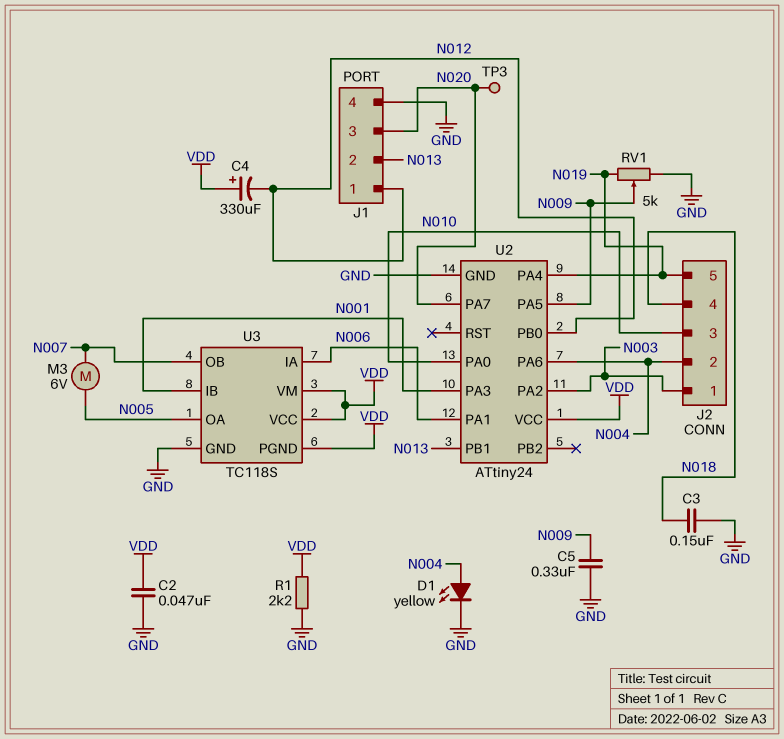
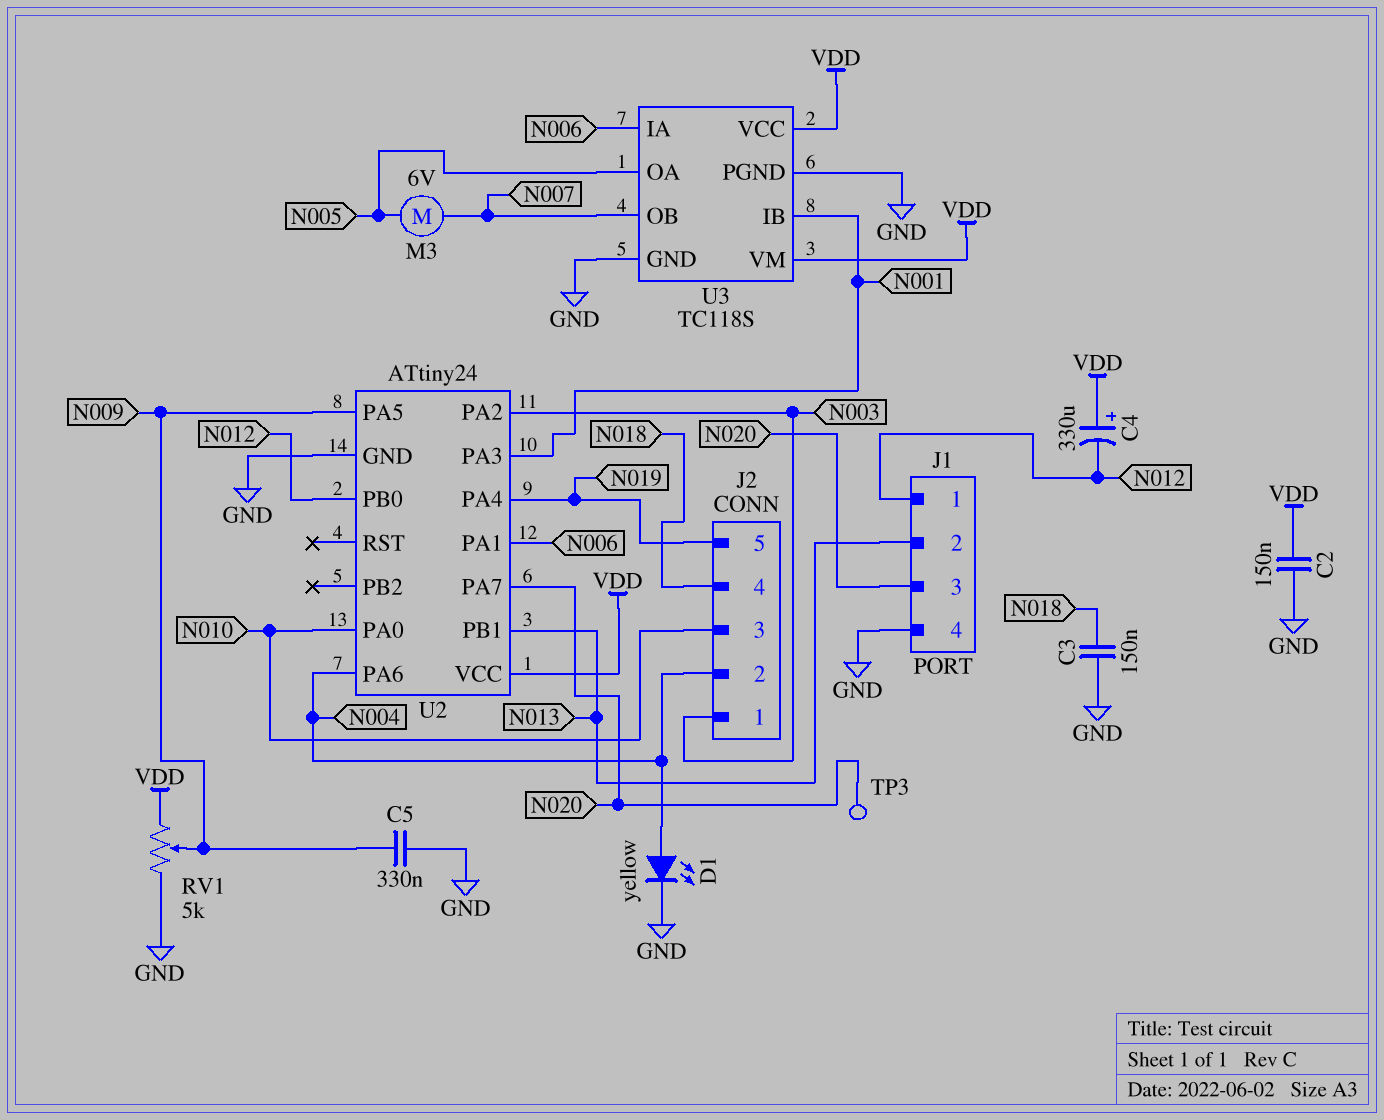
C2: 47nF (GND, VDD) -> 150nF (GND, VDD)
R1: 2.2k (GND, VDD) -> none
RV1: 5k (GND, N019, wiper N009) -> 5k (GND, VDD, wiper N009)
U3 pin PGND: VDD -> GND

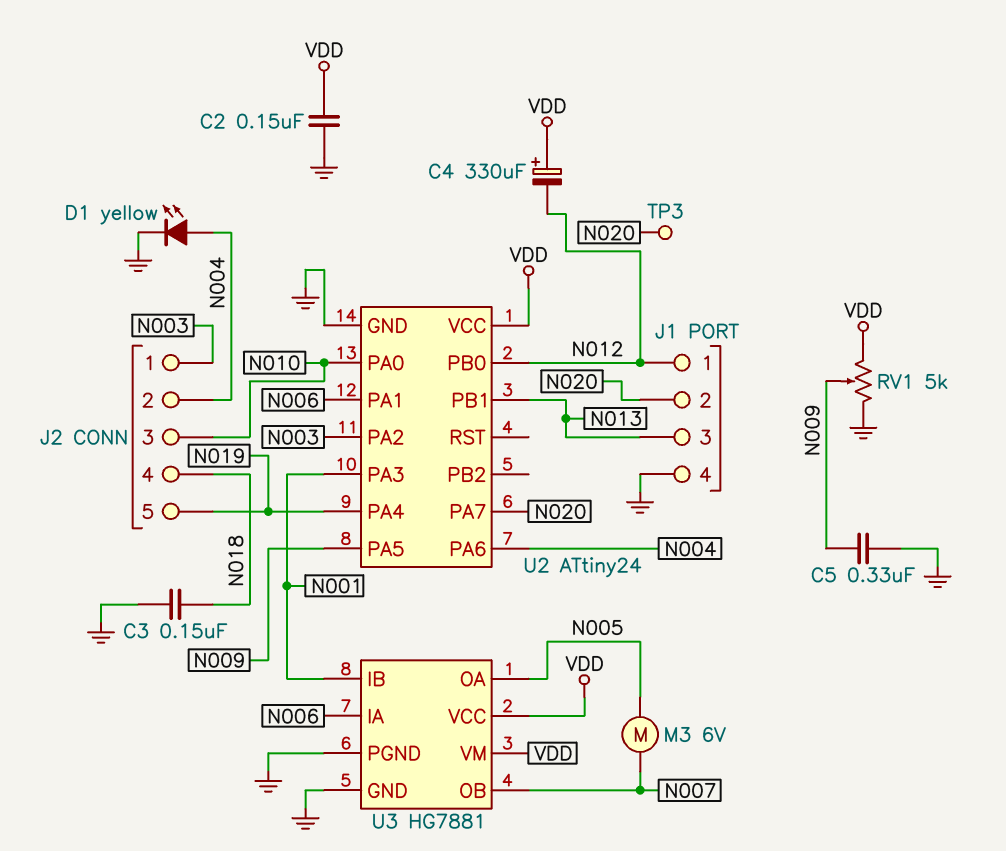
J1 pin 2: N013 -> N020
J1 pin 3: N020 -> N013
U3: TC118S -> HG7881

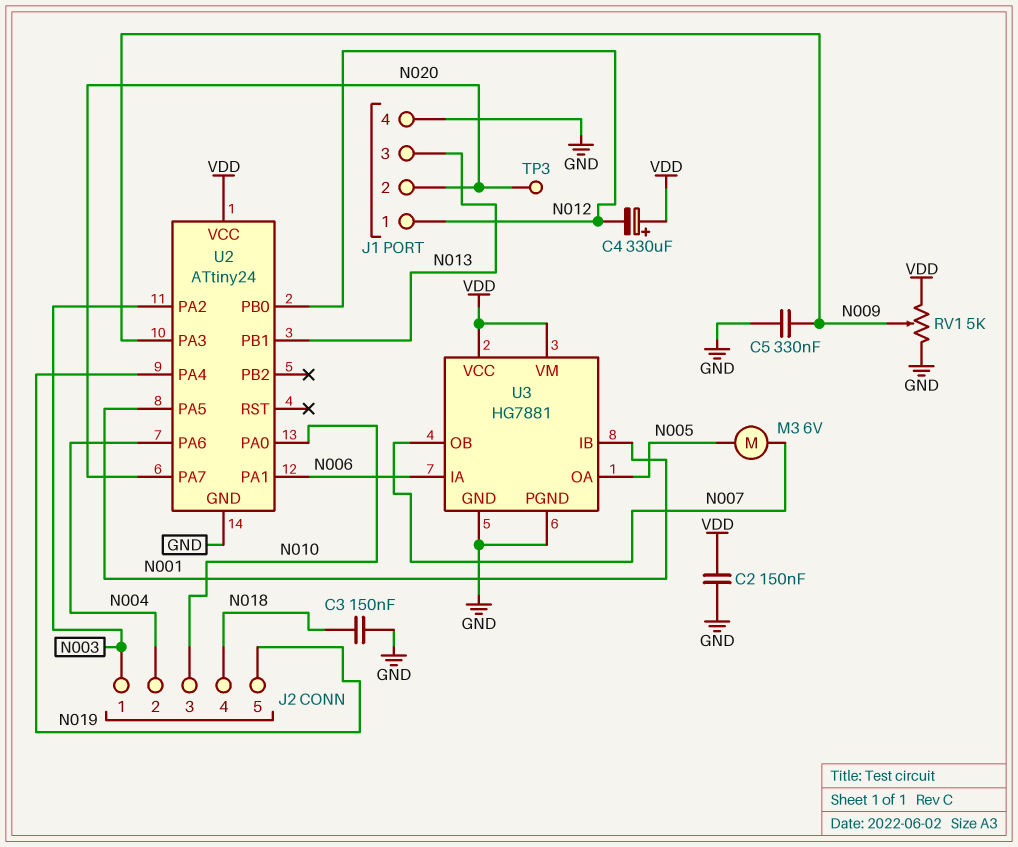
D1: LED yellow (A N004, K GND) -> none
U2 pin PA3: N001 -> N009
U2 pin PA5: N009 -> N001

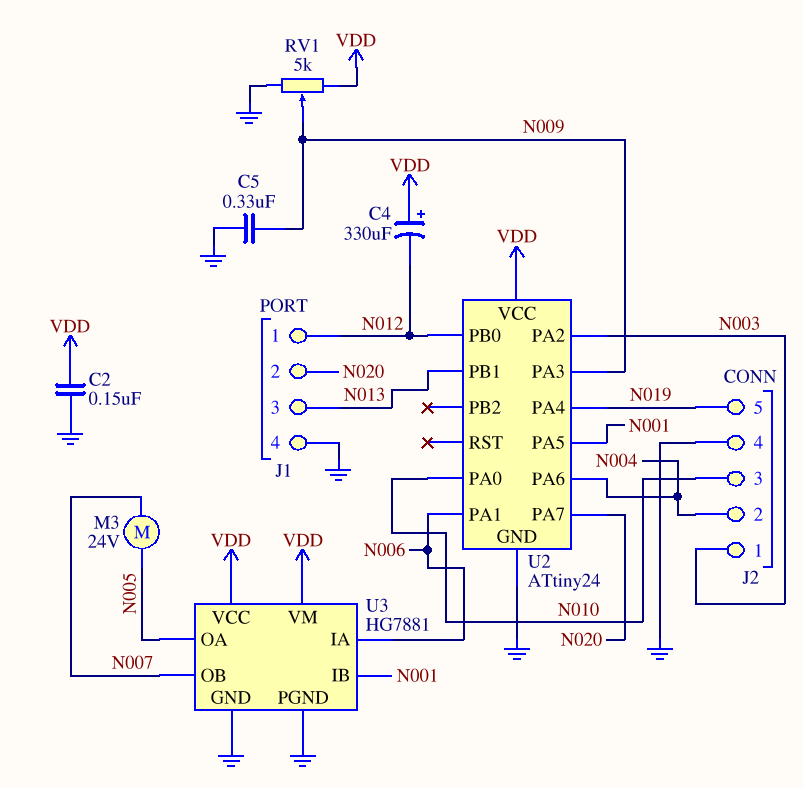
C3: 150nF (GND, N018) -> none
J2 pin 4: N018 -> GND
M3: motor 6V (N005, N007) -> motor 24V (N005, N007)
TP3: test point (N020) -> none

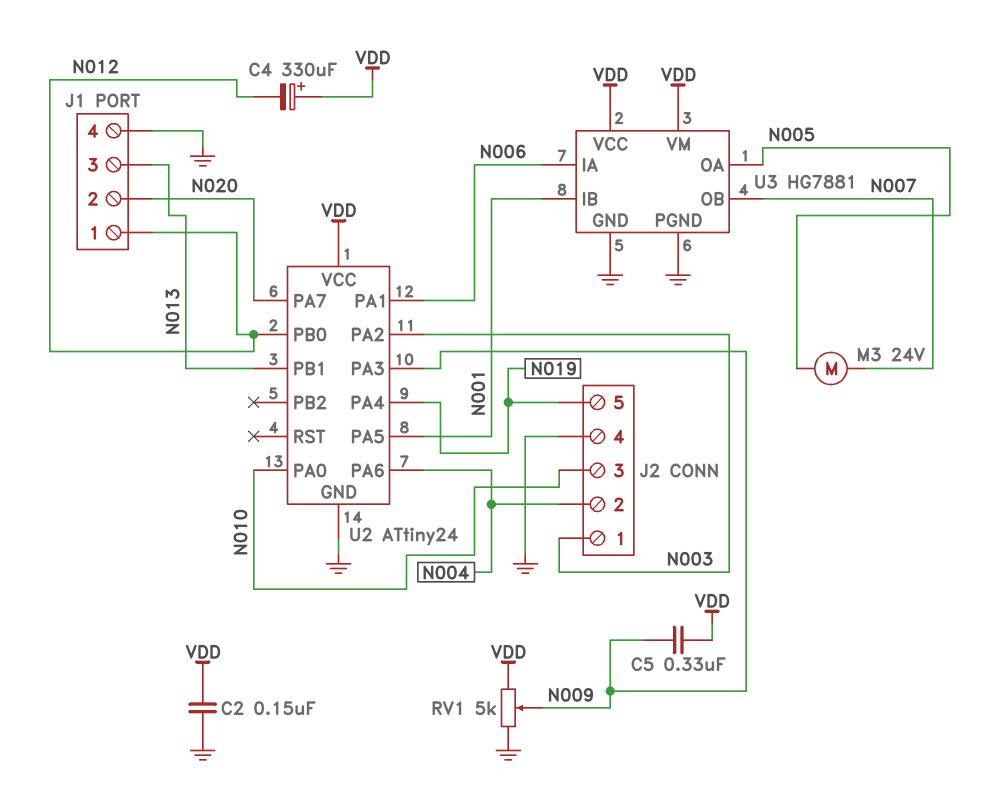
C5: 330nF (GND, N009) -> 330nF (N009, VDD)

